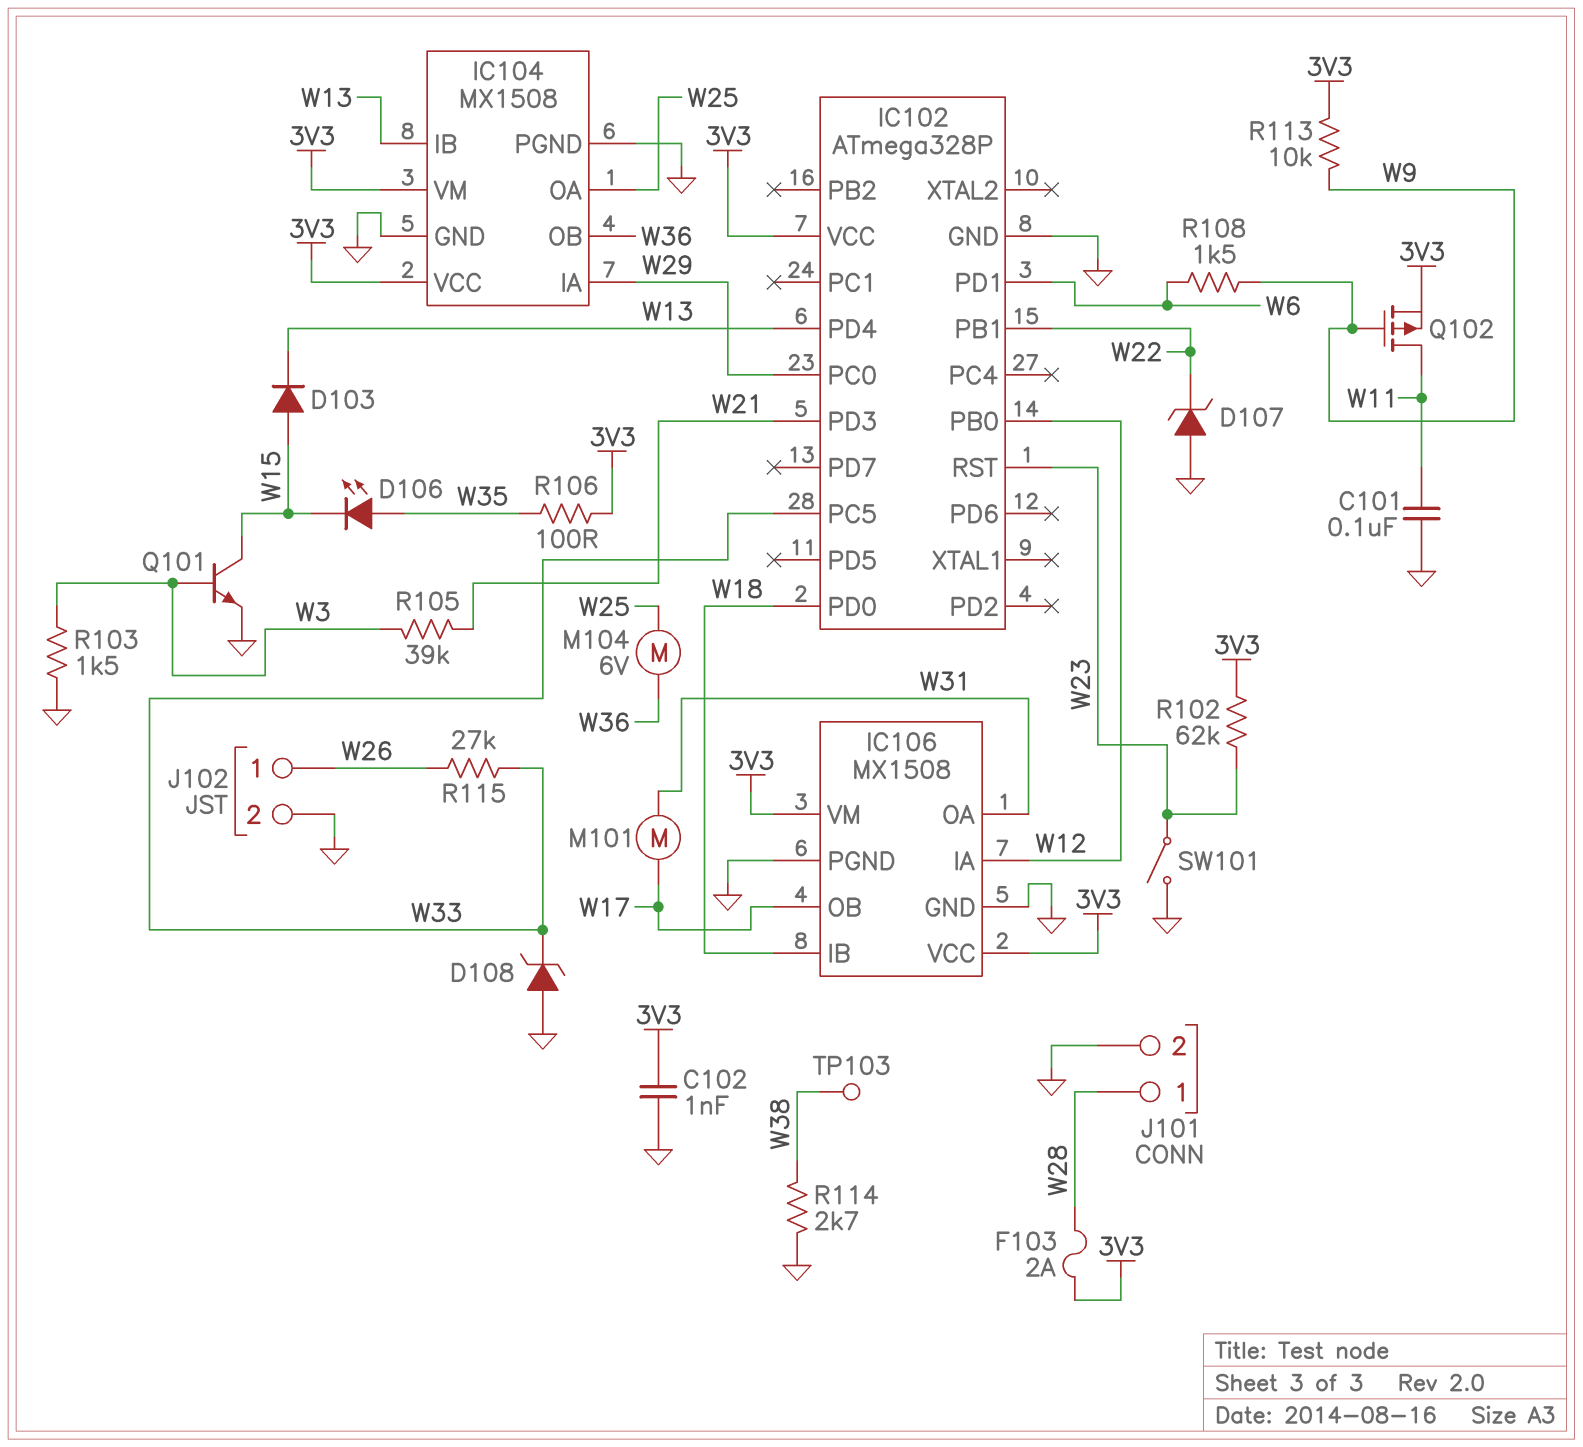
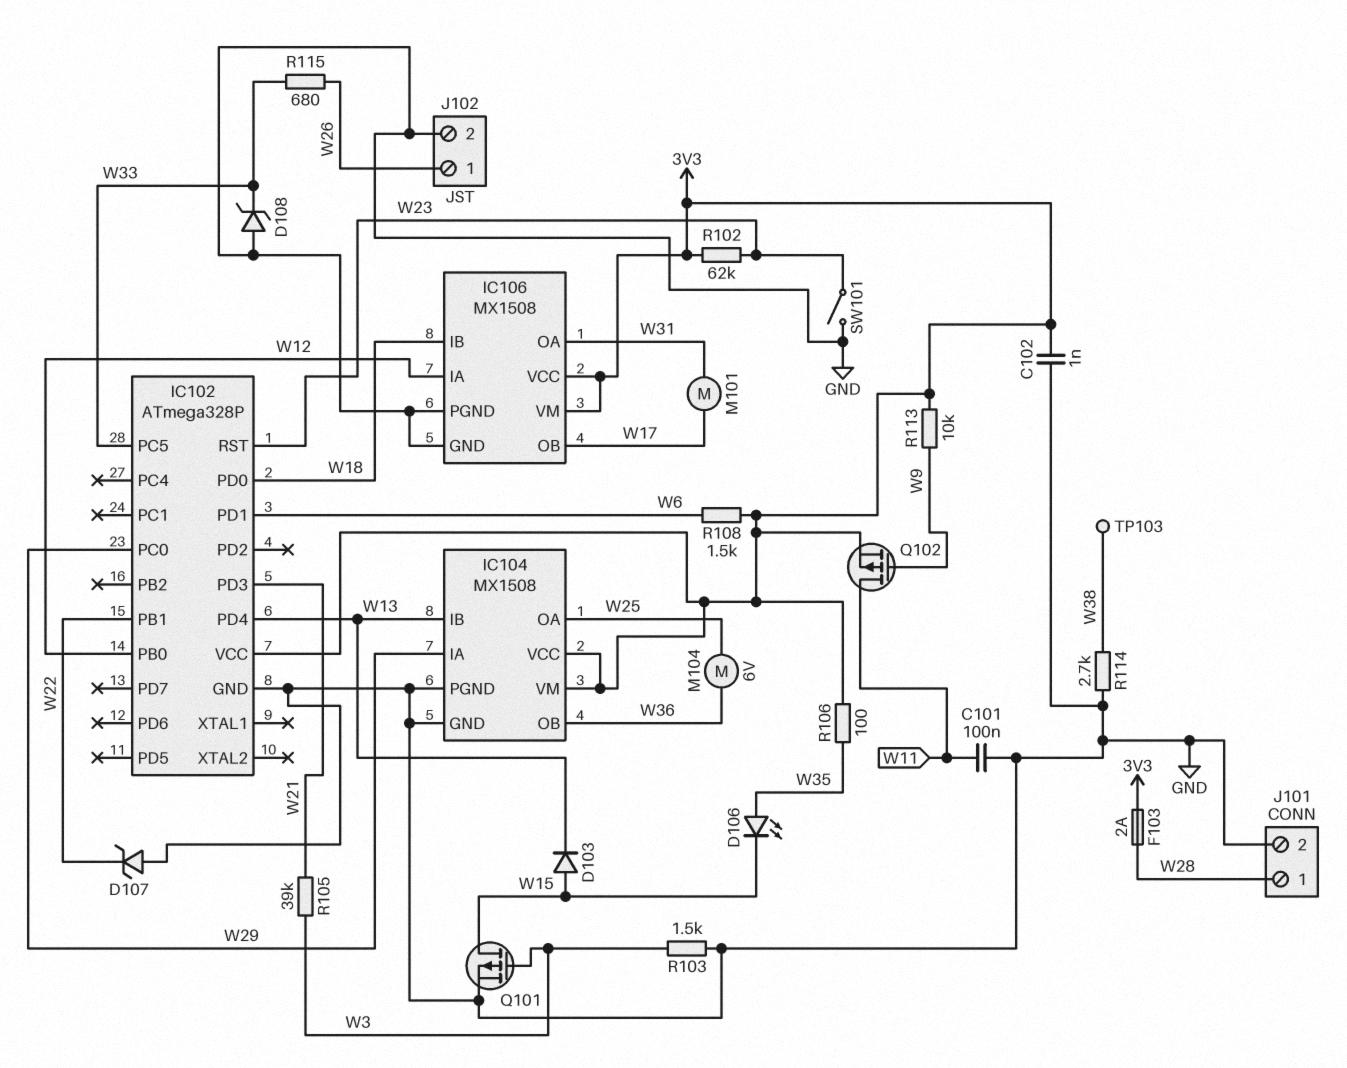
Q101: NPN (B W3, C W15, E GND) -> PMOS (G W3, D W15, S GND)
R108: 1.5k (W6, W9) -> 1.5k (3V3, W6)
R115: 27k (W26, W33) -> 680 (W26, W33)

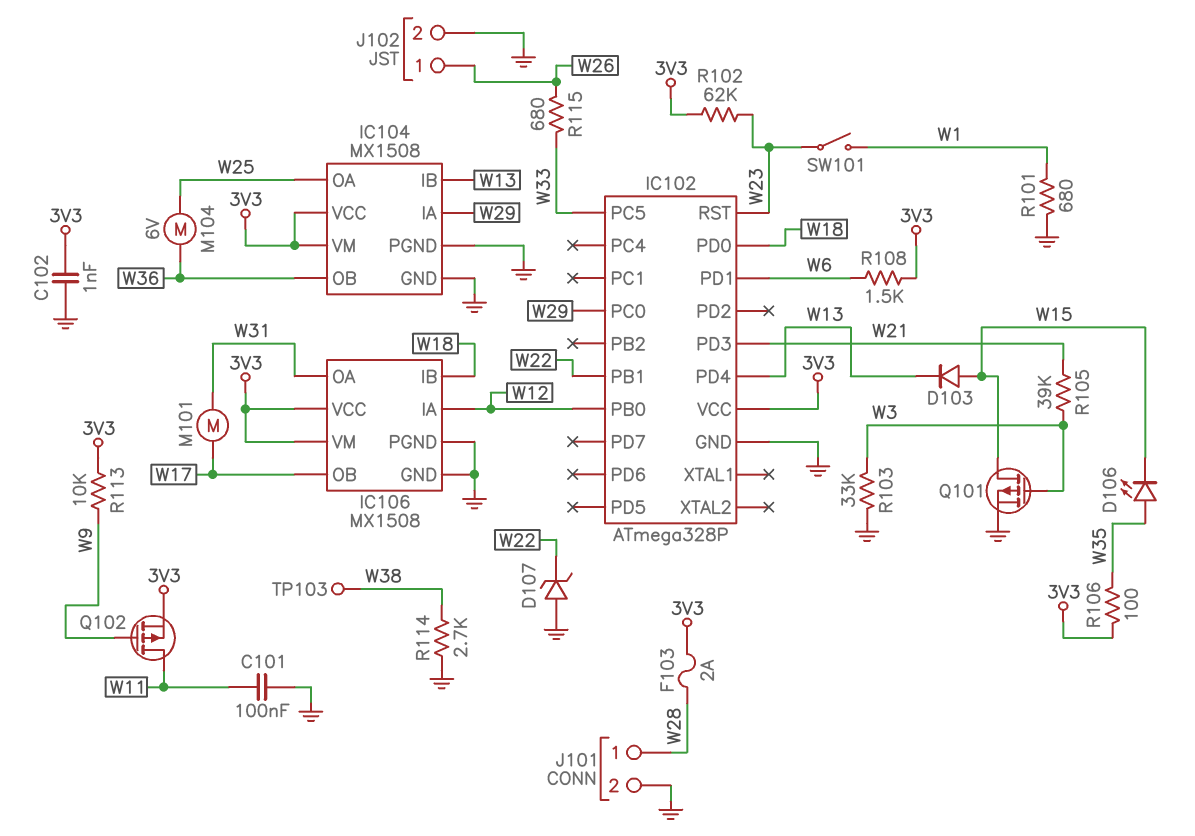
D108: zener (A GND, K W33) -> none
R101: none -> 680 (GND, W1)
R103: 1.5k (GND, W3) -> 33k (GND, W3)
SW101: switch (GND, W23) -> switch (W1, W23)

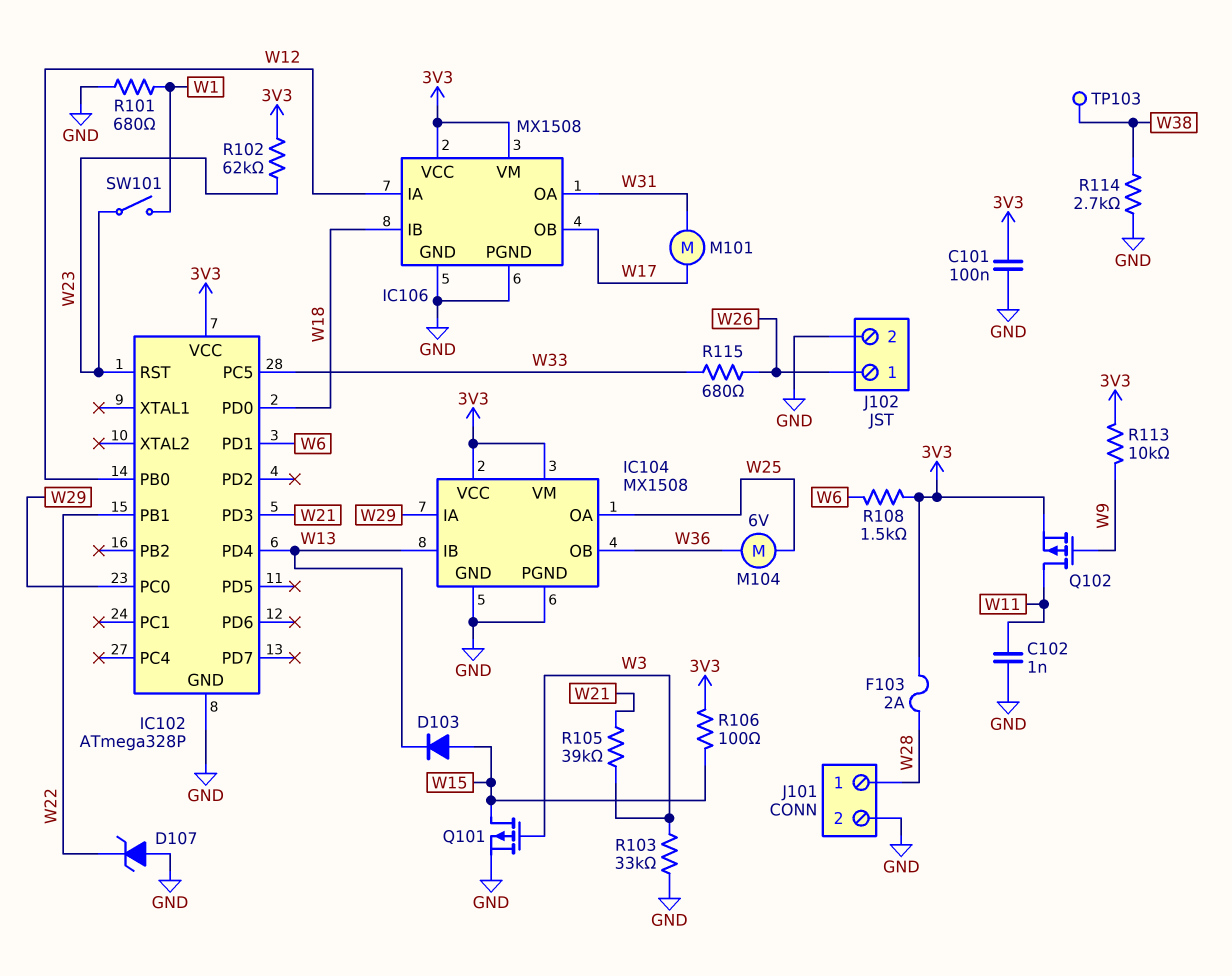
C101: 100nF (GND, W11) -> 100nF (3V3, GND)
C102: 1nF (3V3, GND) -> 1nF (GND, W11)
D106: LED (A W35, K W15) -> none
R106: 100 (3V3, W35) -> 100 (3V3, W15)

